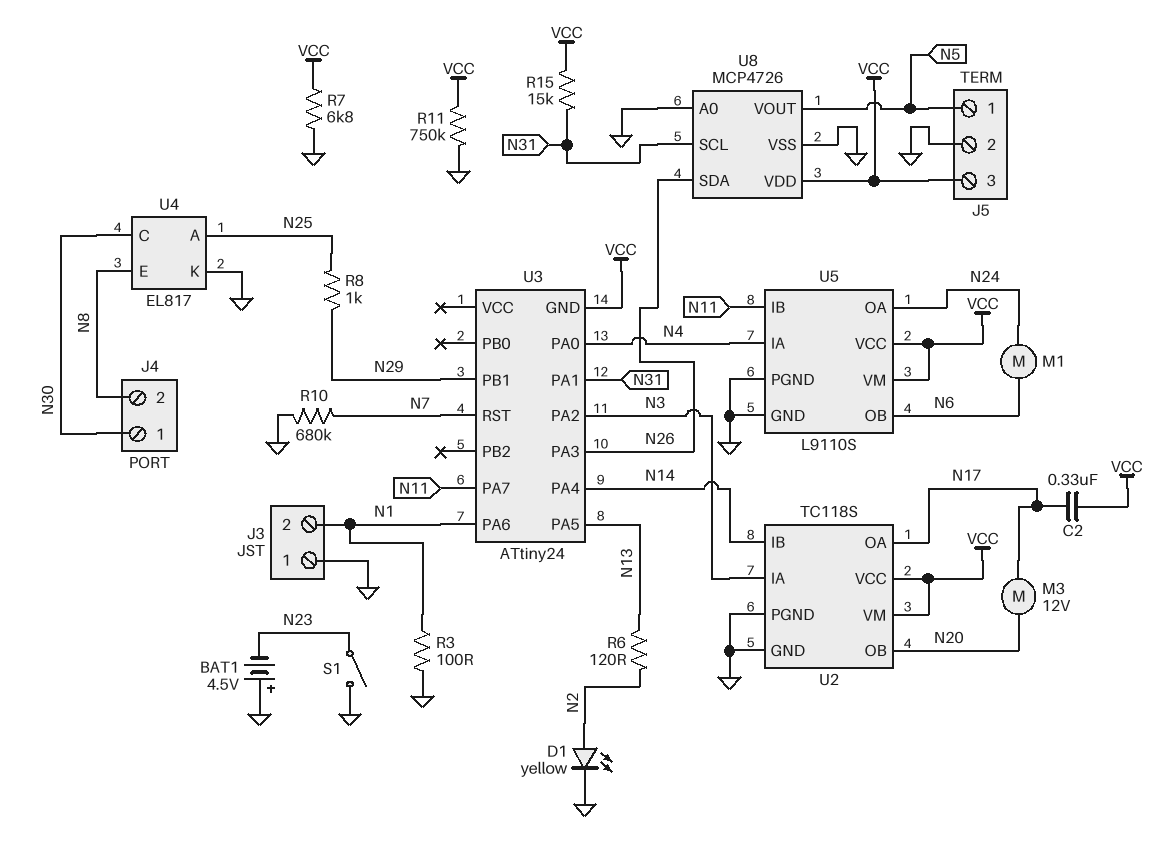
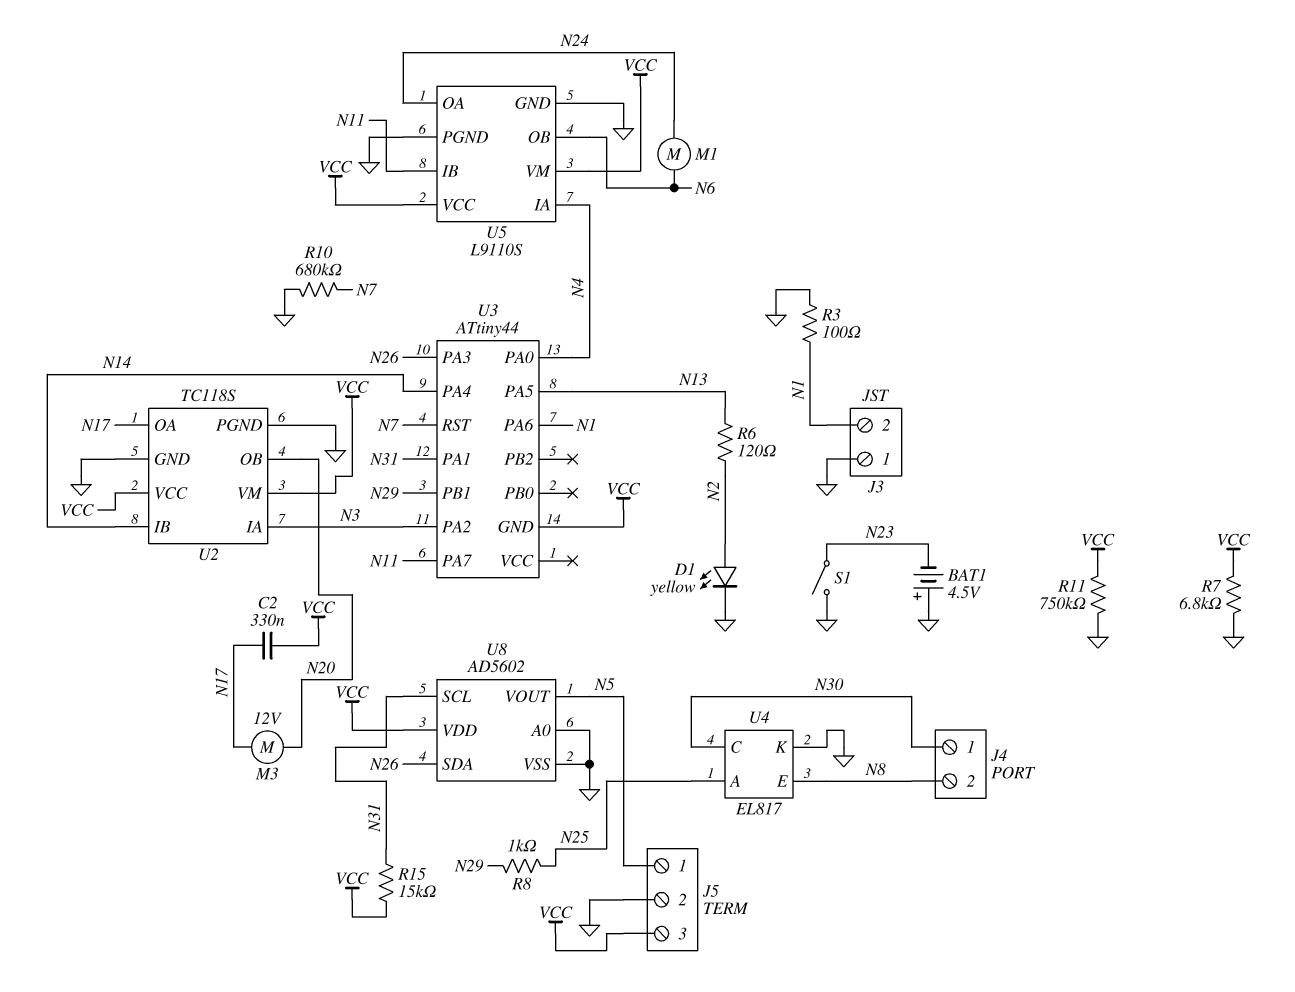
U3: ATtiny24 -> ATtiny44
U8: MCP4726 -> AD5602

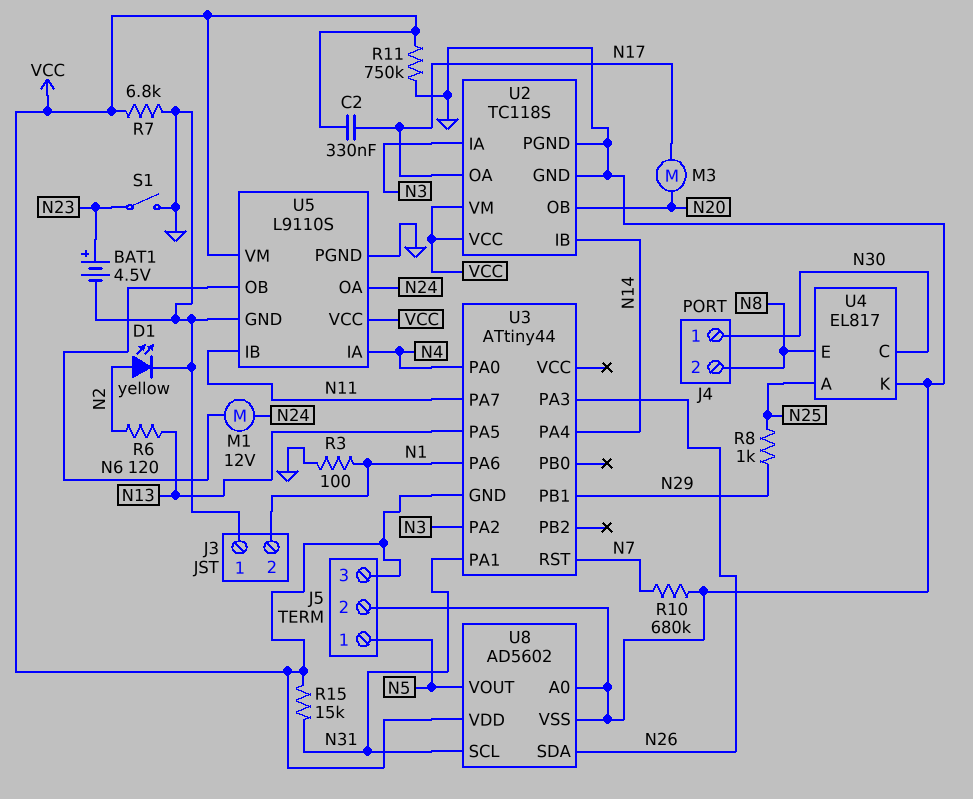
BAT1: 4.5V (plus GND, minus N23) -> 4.5V (plus N23, minus GND)
M1: motor (N6, N24) -> motor 12V (N6, N24)
M3: motor 12V (N17, N20) -> motor (N17, N20)

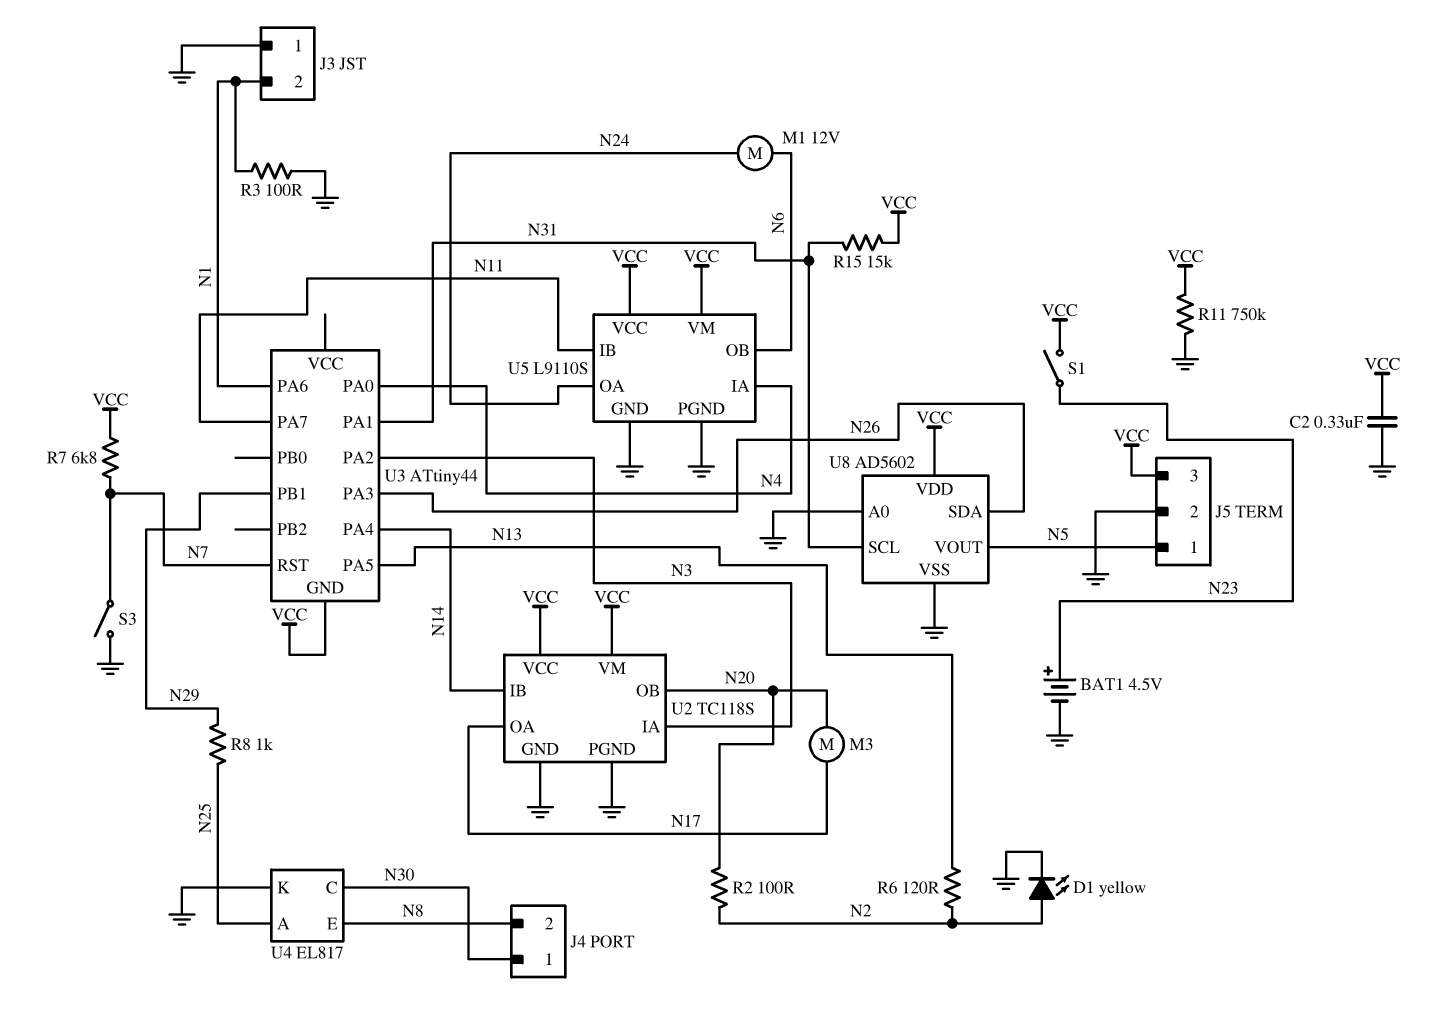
C2: 330nF (N17, VCC) -> 330nF (GND, VCC)
R2: none -> 100 (N2, N20)
R7: 6.8k (GND, VCC) -> 6.8k (N7, VCC)
R10: 680k (GND, N7) -> none
S1: switch (GND, N23) -> switch (N23, VCC)
S3: none -> switch (GND, N7)

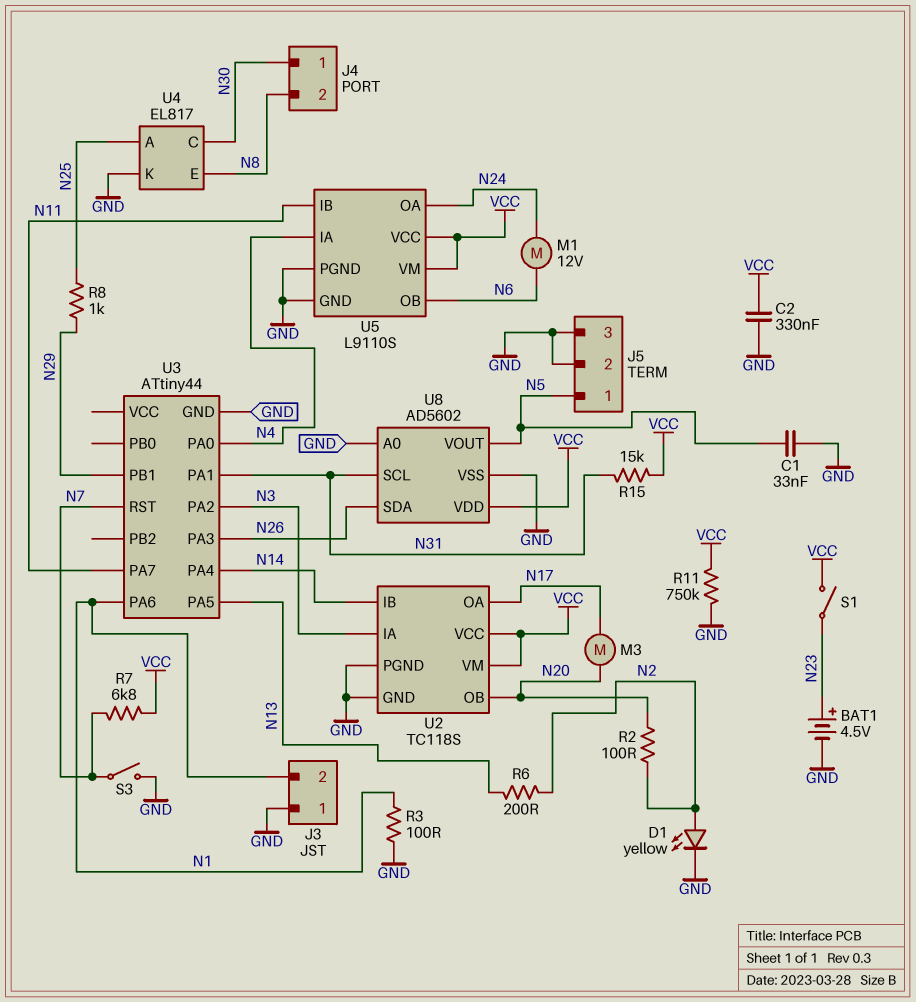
C1: none -> 33nF (GND, N5)
J5 pin 3: VCC -> GND
R6: 120 (N2, N13) -> 200 (N2, N13)
U3 pin GND: VCC -> GND

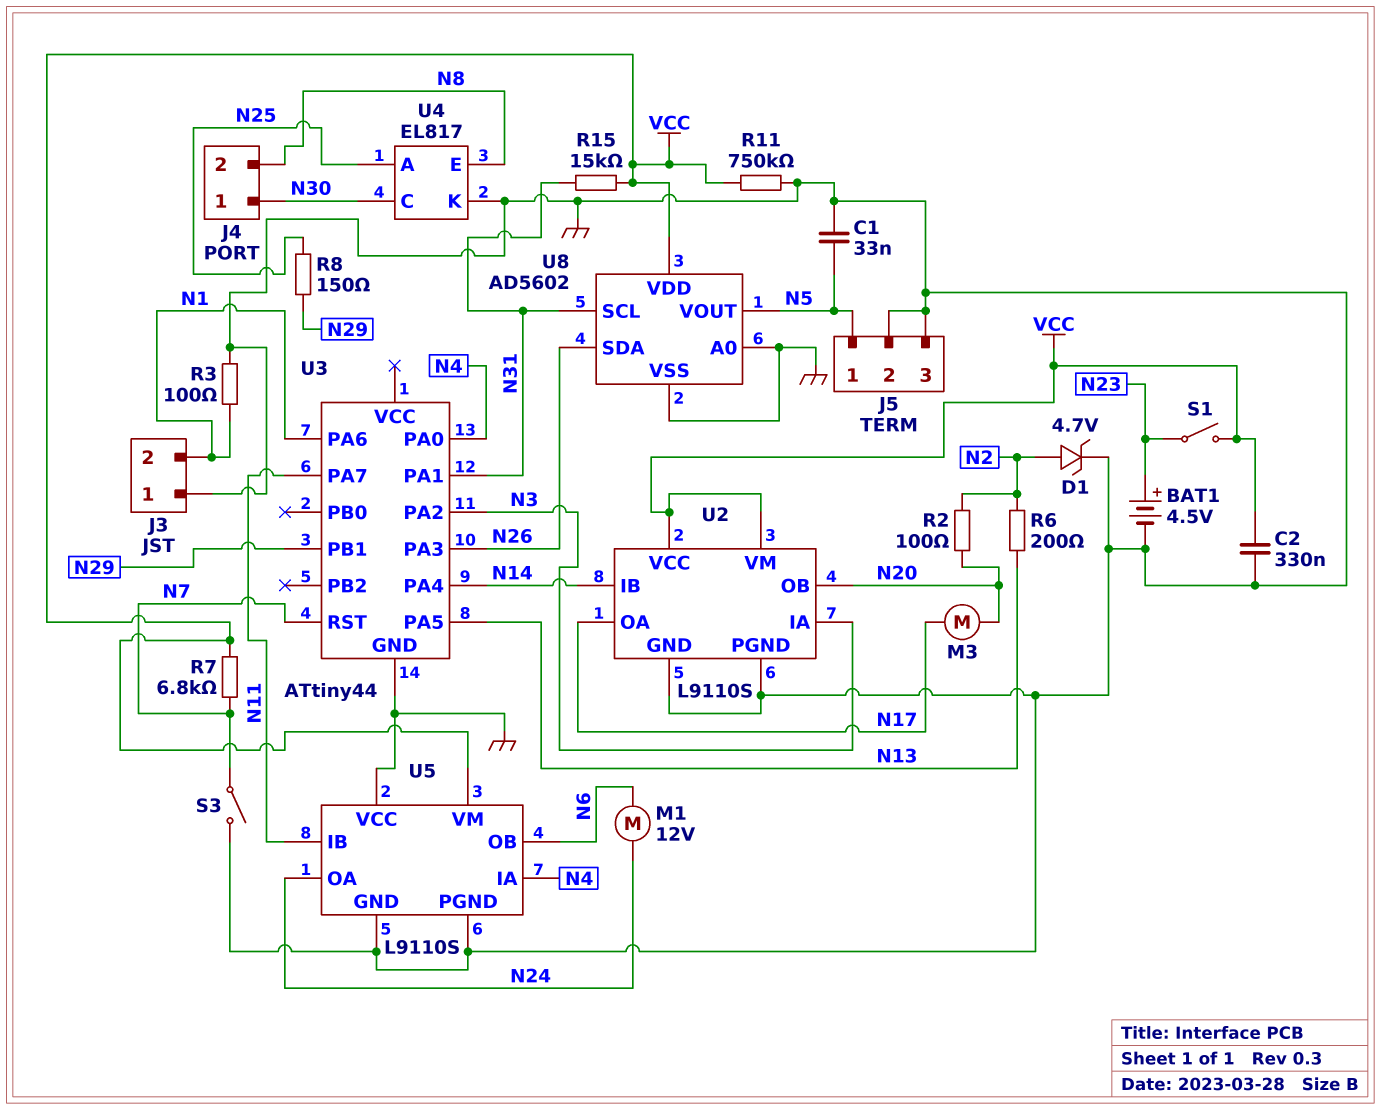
D1: LED yellow (A N2, K GND) -> zener 4.7V (A N2, K GND)
R8: 1k (N25, N29) -> 150 (N25, N29)
U2: TC118S -> L9110S
U5 pin VCC: VCC -> GND

